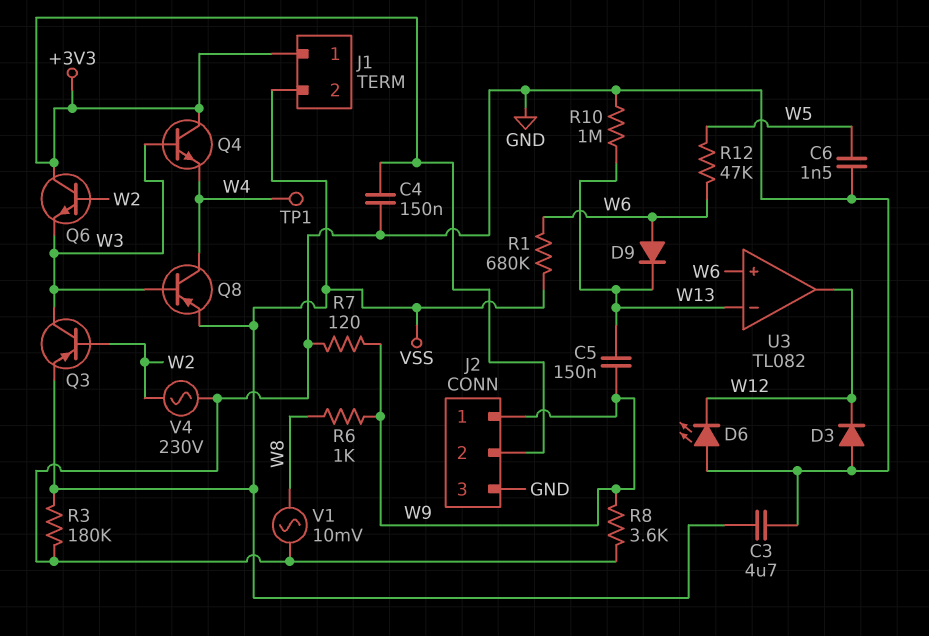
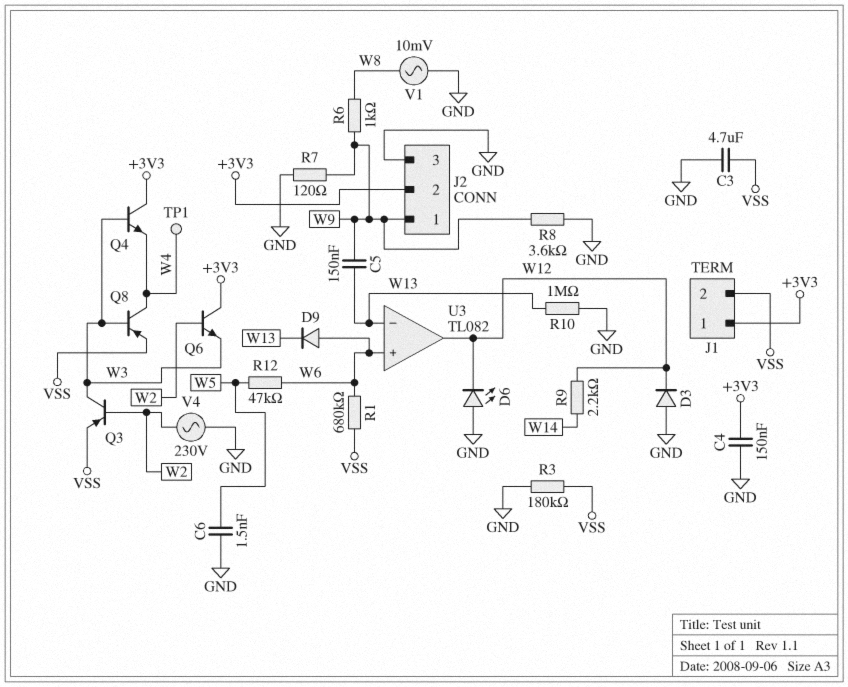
R9: none -> 2.2k (W12, W14)

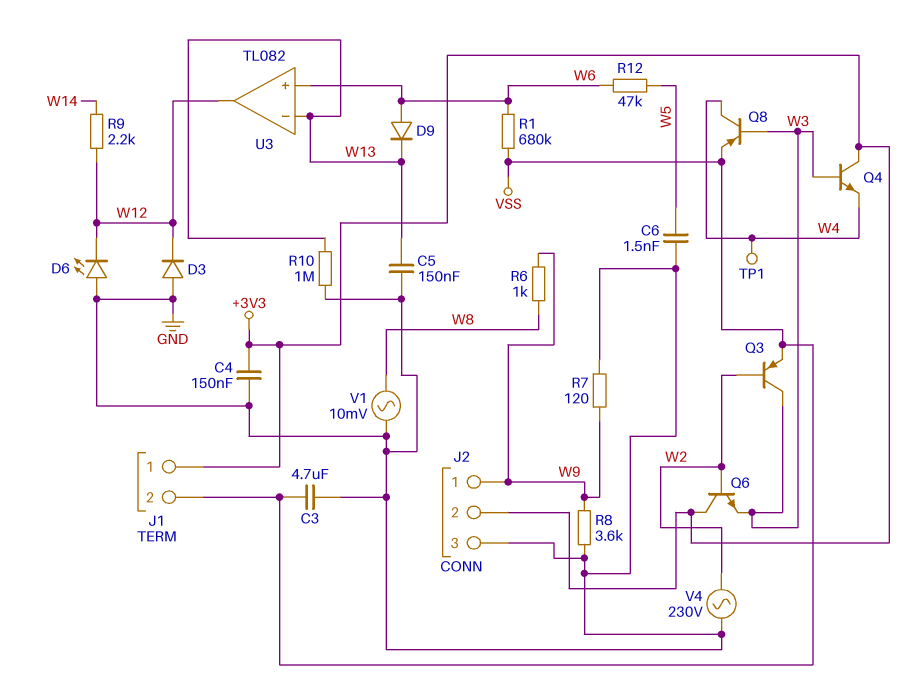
C5: 150nF (W9, W13) -> 150nF (GND, W13)
R3: 180k (GND, VSS) -> none

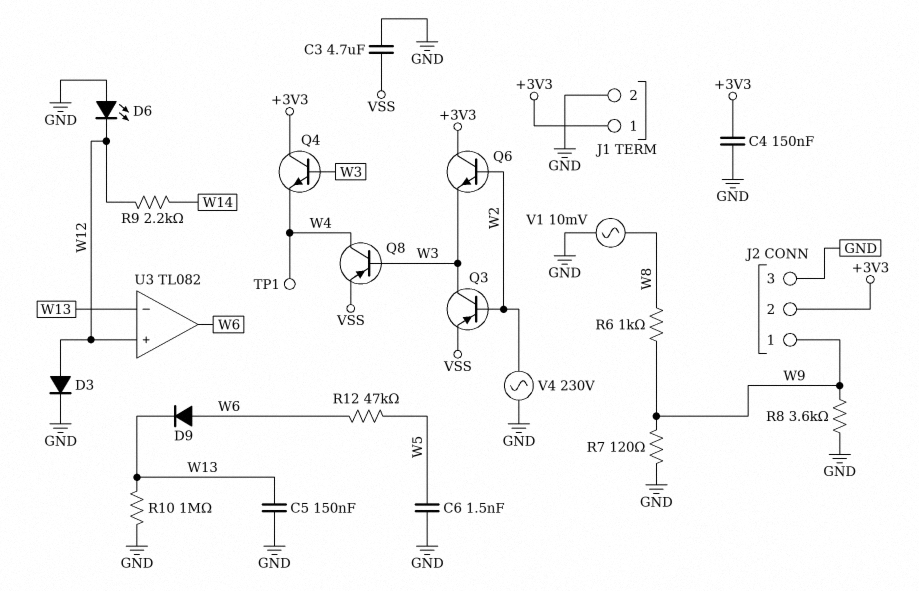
D3: diode (A GND, K W12) -> diode (A W12, K GND)
J1 pin 2: VSS -> GND
R1: 680k (VSS, W6) -> none
U3 pin in+: W6 -> W12
U3 pin out: W12 -> W6

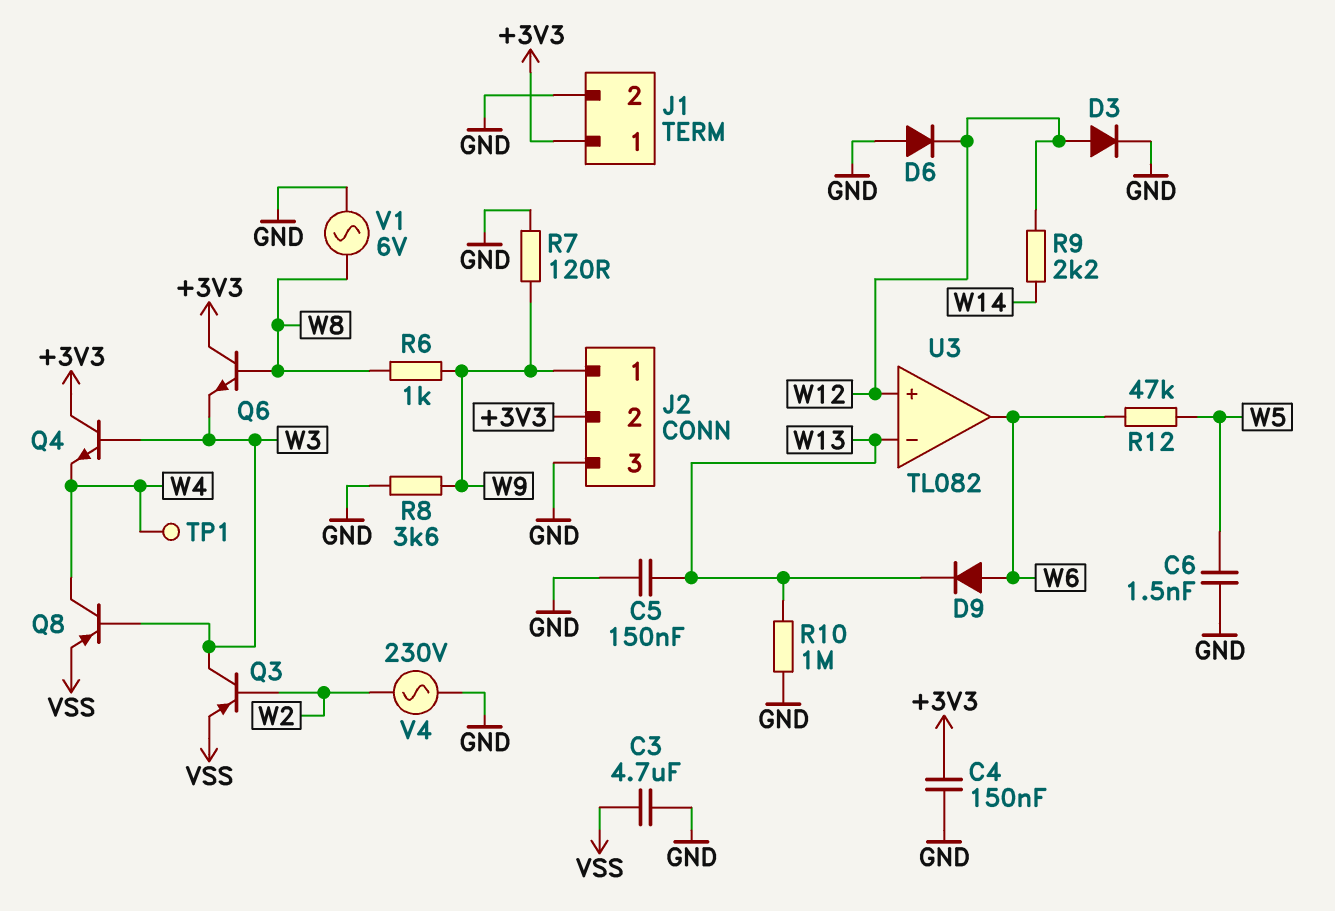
D6: LED (A GND, K W12) -> diode (A GND, K W12)
Q6: NPN (B W2, C +3V3, E W3) -> NPN (B W8, C +3V3, E W3)
V1: AC 10mV (GND, W8) -> AC 6V (GND, W8)

